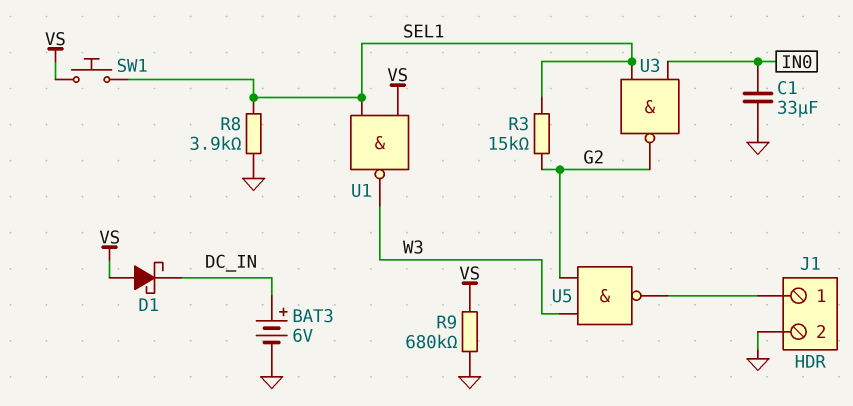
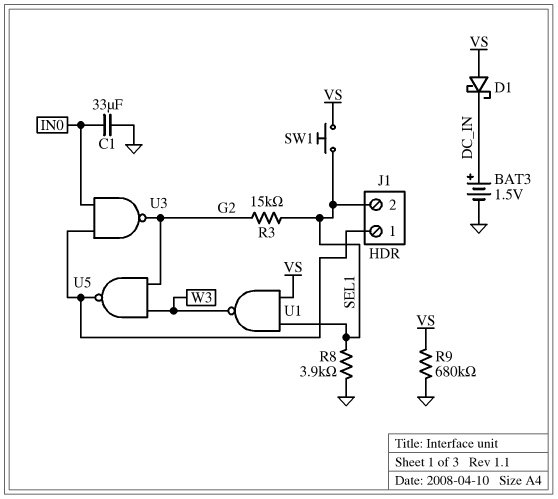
BAT3: 6V (plus DC_IN, minus GND) -> 1.5V (plus DC_IN, minus GND)
J1 pin 2: GND -> SEL1
U3: NAND (in IN0, in SEL1, out G2) -> NAND (in IN0, in J1/1, out G2)

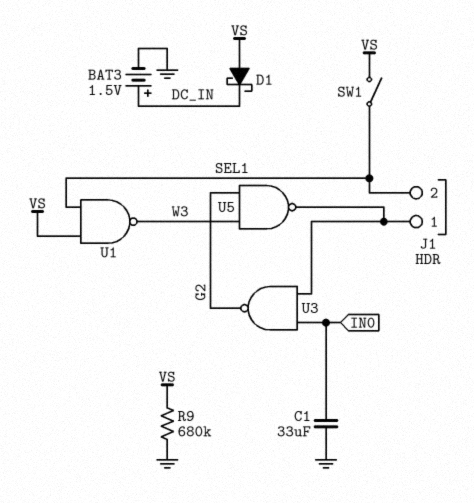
R3: 15k (G2, SEL1) -> none
R8: 3.9k (GND, SEL1) -> none
SW1: button (SEL1, VS) -> switch (SEL1, VS)

